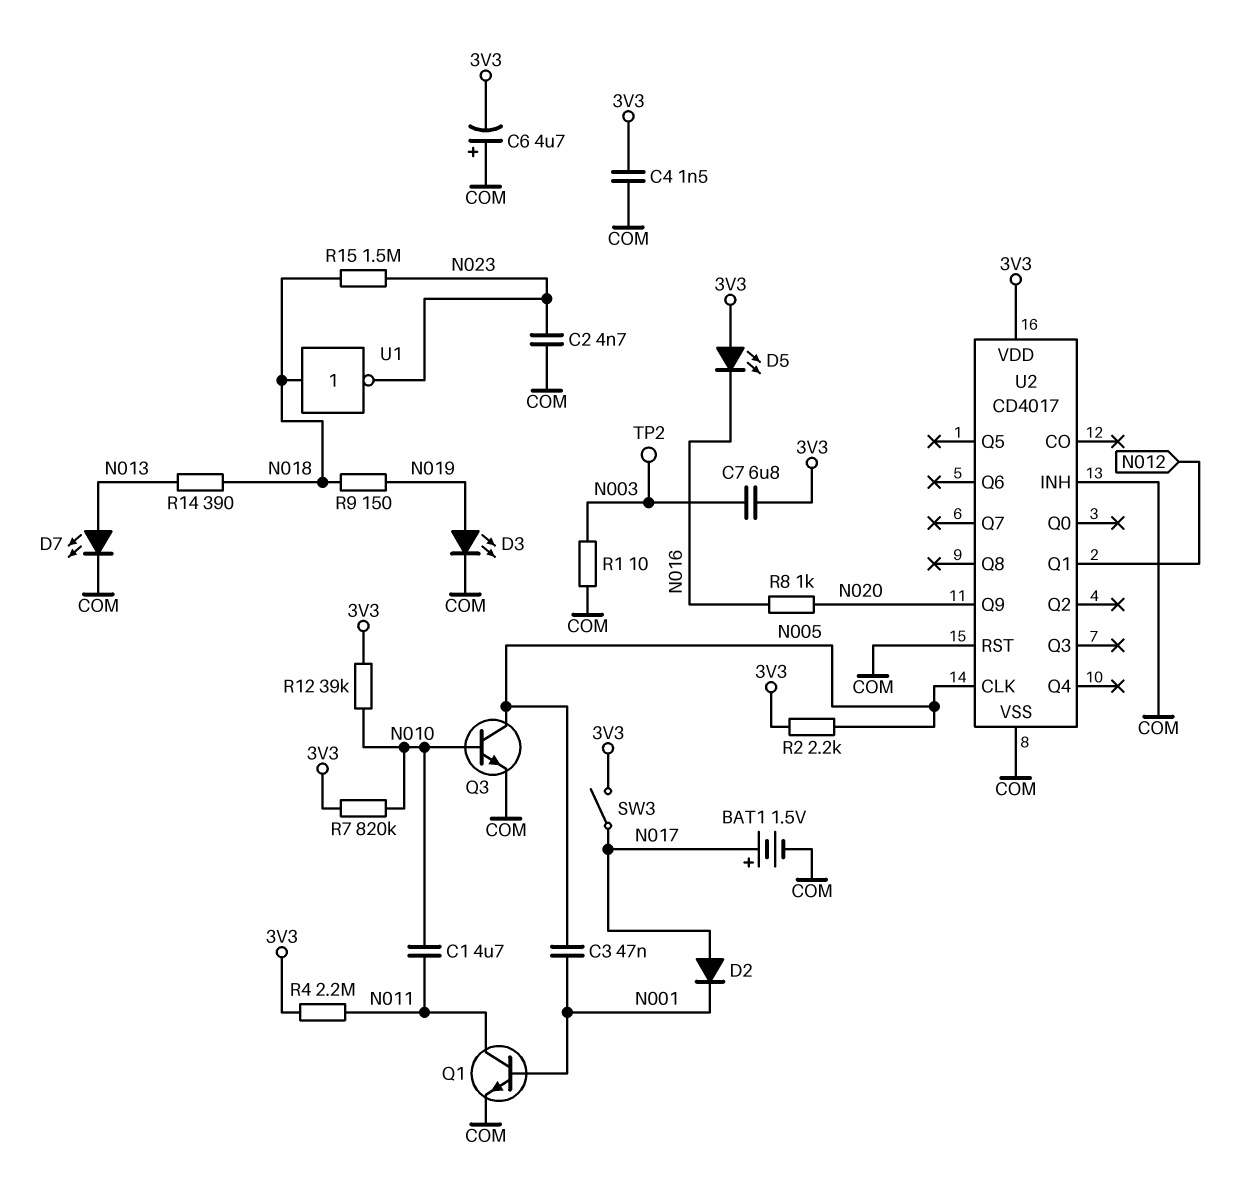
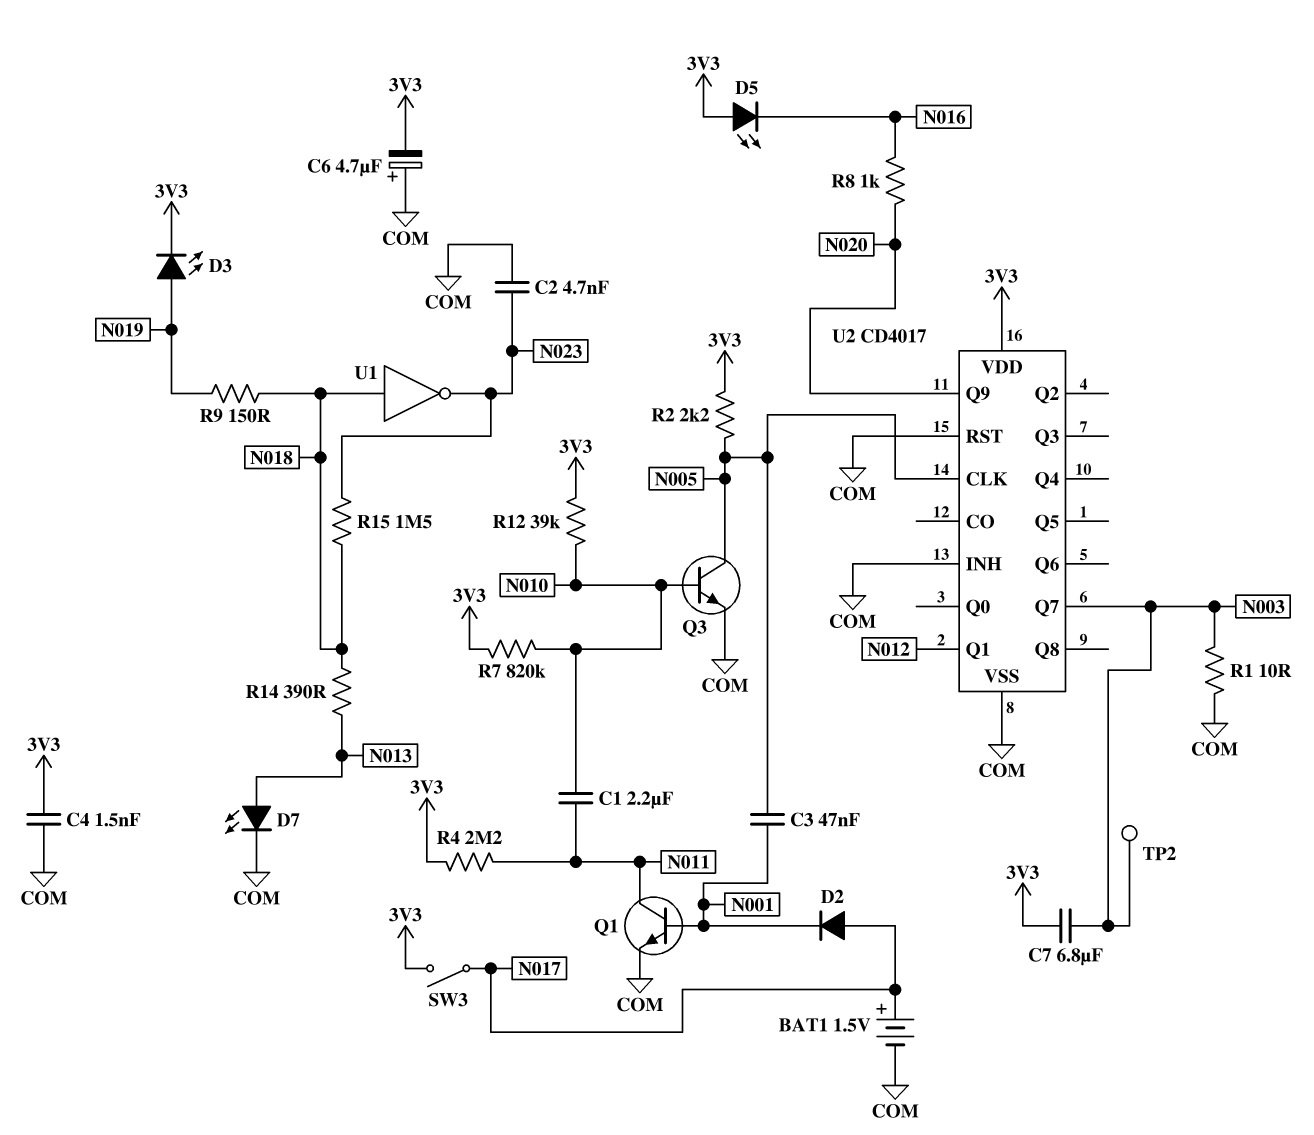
C1: 4.7uF (N010, N011) -> 2.2uF (N010, N011)
D3: LED (A N019, K COM) -> LED (A N019, K 3V3)
U2 pin Q7: none -> N003

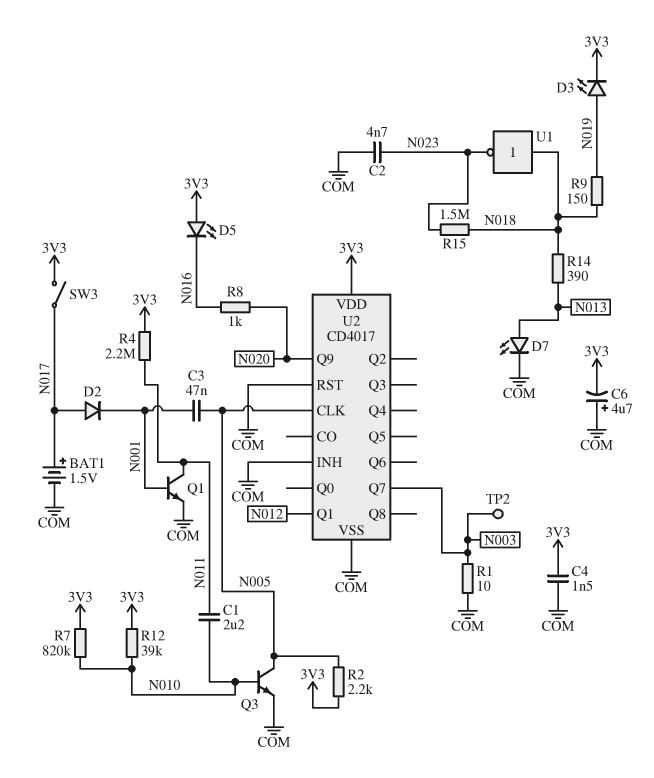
C7: 6.8uF (3V3, N003) -> none

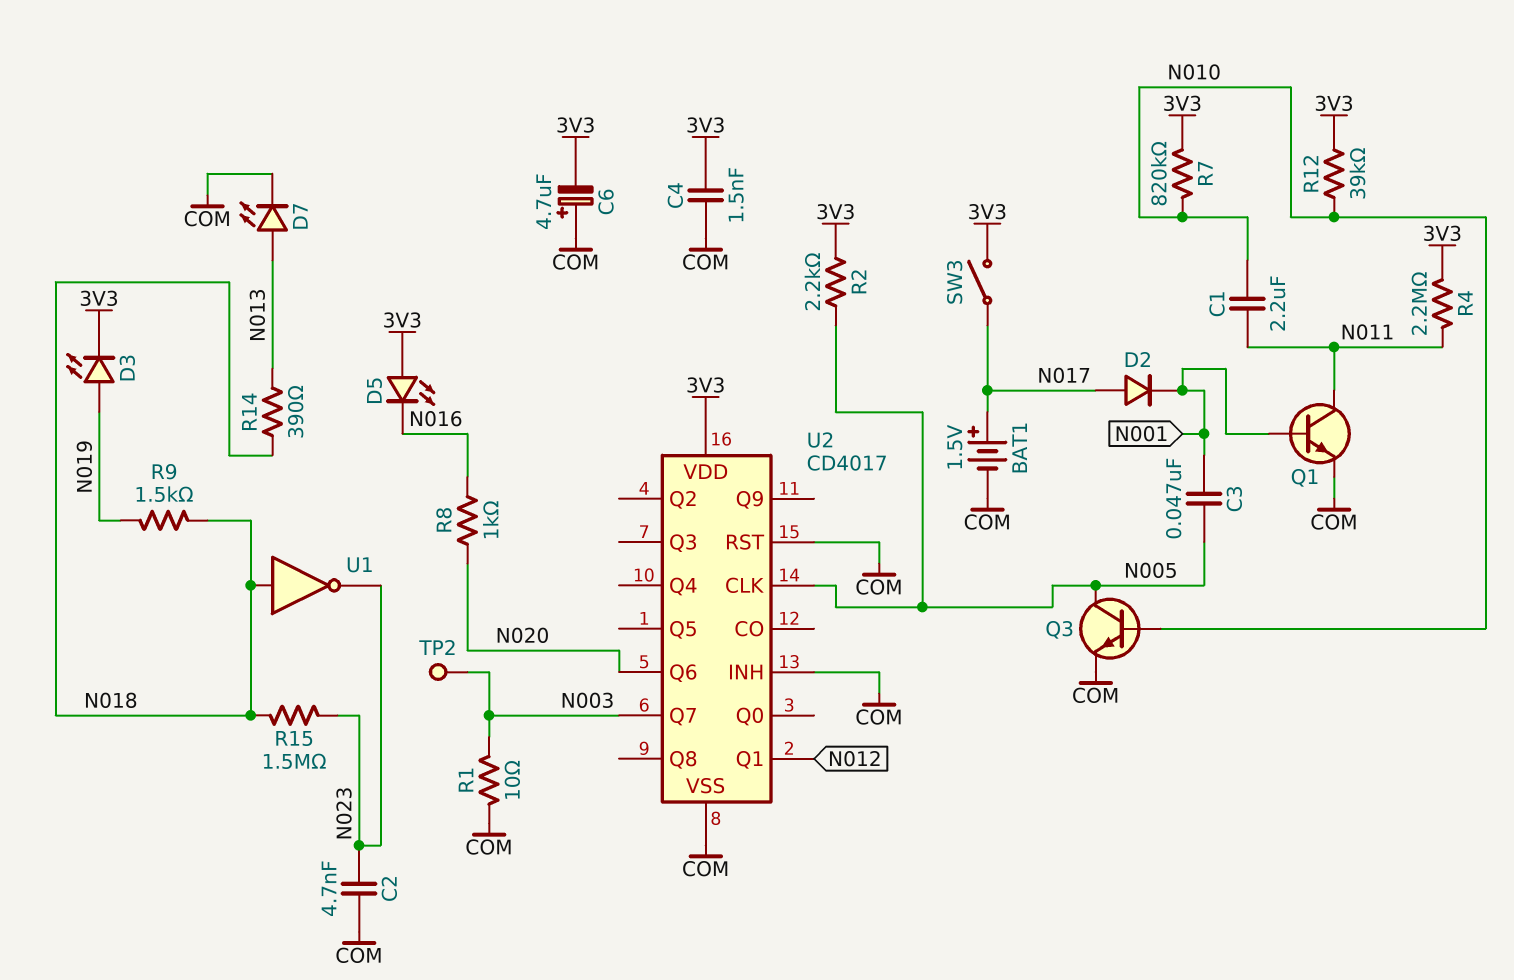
R9: 150 (N018, N019) -> 1.5k (N018, N019)
U2 pin Q6: none -> N020
U2 pin Q9: N020 -> none

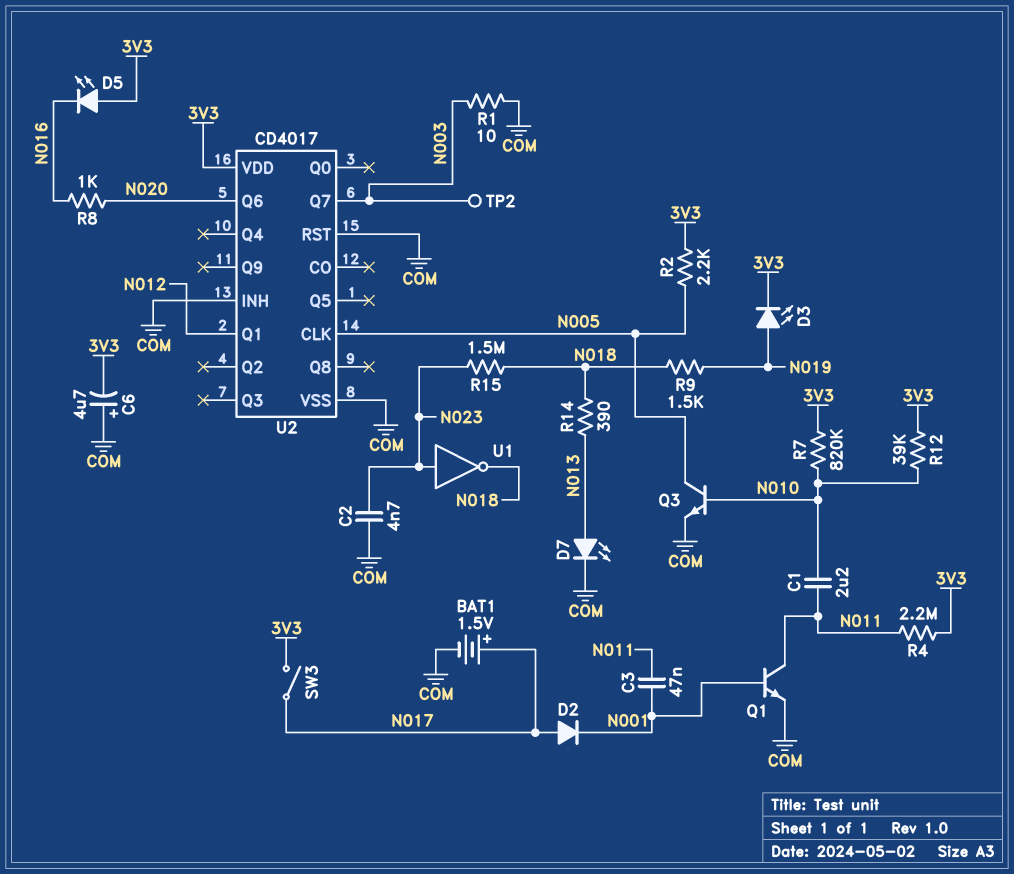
C3: 47nF (N001, N005) -> 47nF (N001, N011)
C4: 1.5nF (3V3, COM) -> none
U1: NOT (in N018, out N023) -> NOT (in N023, out N018)

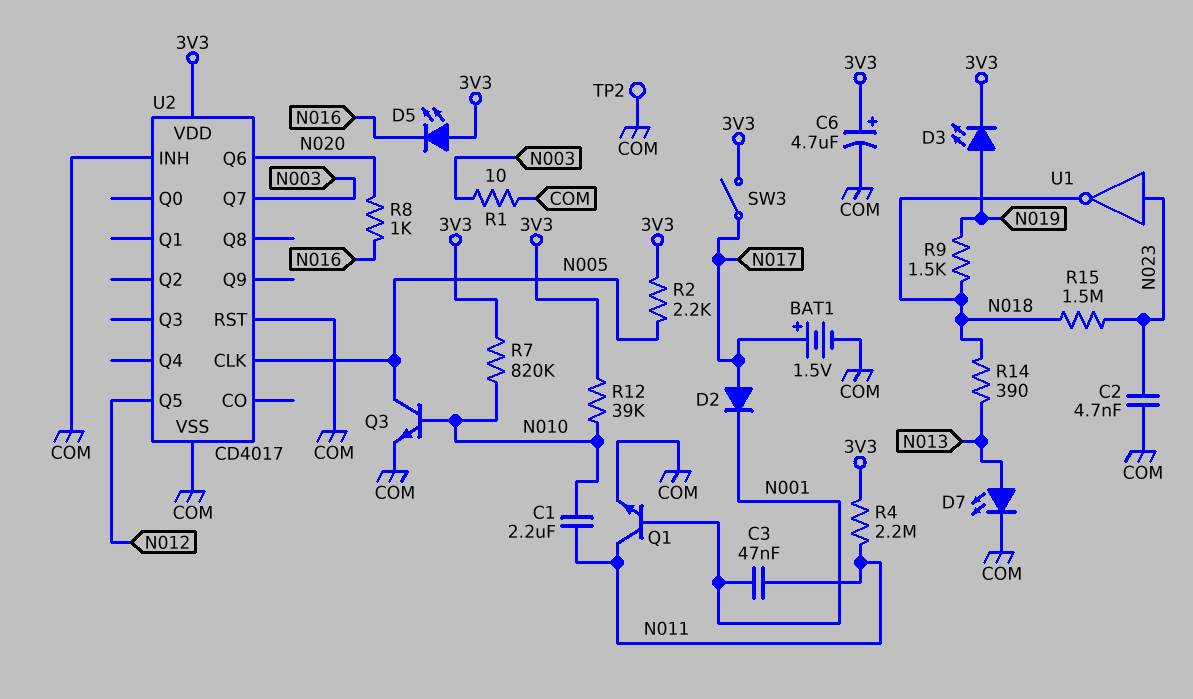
C6: 4.7uF (plus COM, minus 3V3) -> 4.7uF (plus 3V3, minus COM)
TP2: test point (N003) -> test point (COM)
U2 pin Q1: N012 -> none
U2 pin Q5: none -> N012

